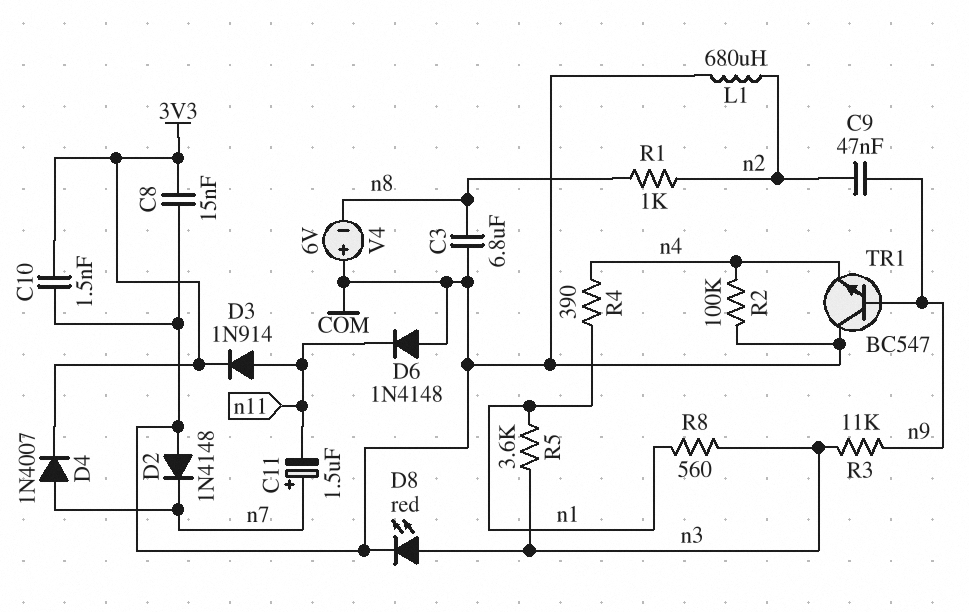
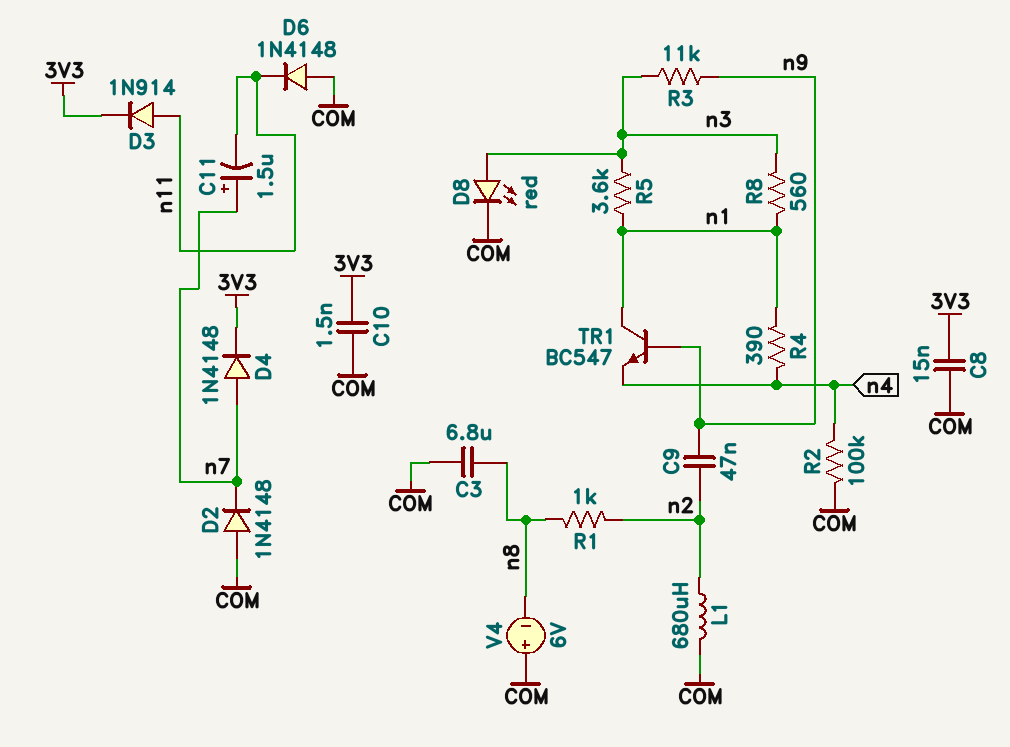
D4: diode 1N4007 (A n7, K 3V3) -> diode 1N4148 (A n7, K 3V3)
TR1: NPN BC547 (B n9, C COM, E n4) -> NPN BC547 (B n9, C n1, E n4)

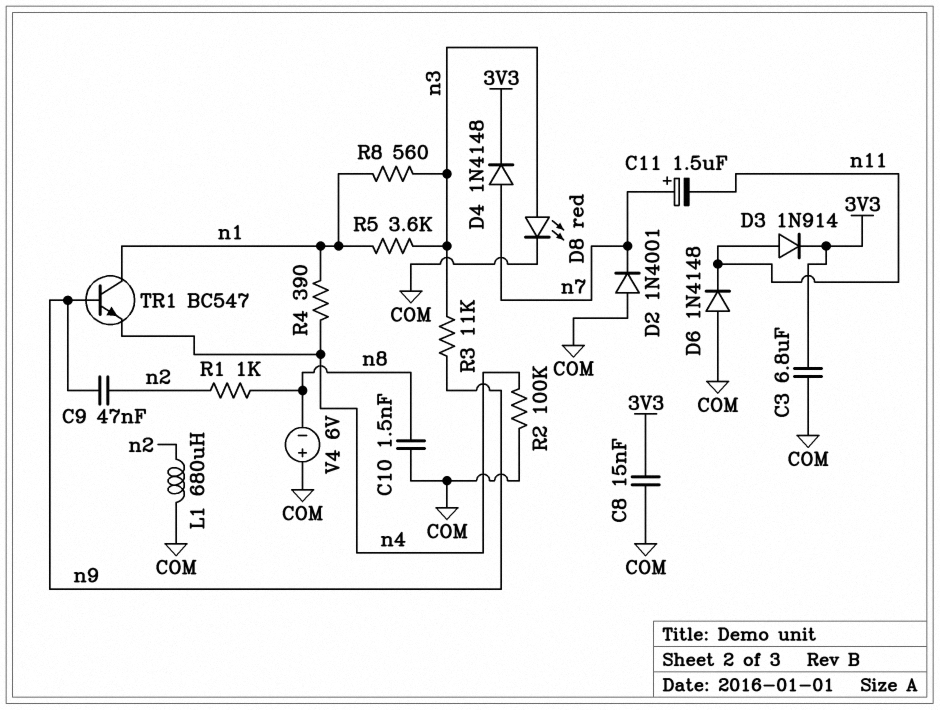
C3: 6.8uF (COM, n8) -> 6.8uF (3V3, COM)
C10: 1.5nF (3V3, COM) -> 1.5nF (COM, n8)
D2: diode 1N4148 (A COM, K n7) -> diode 1N4001 (A COM, K n7)

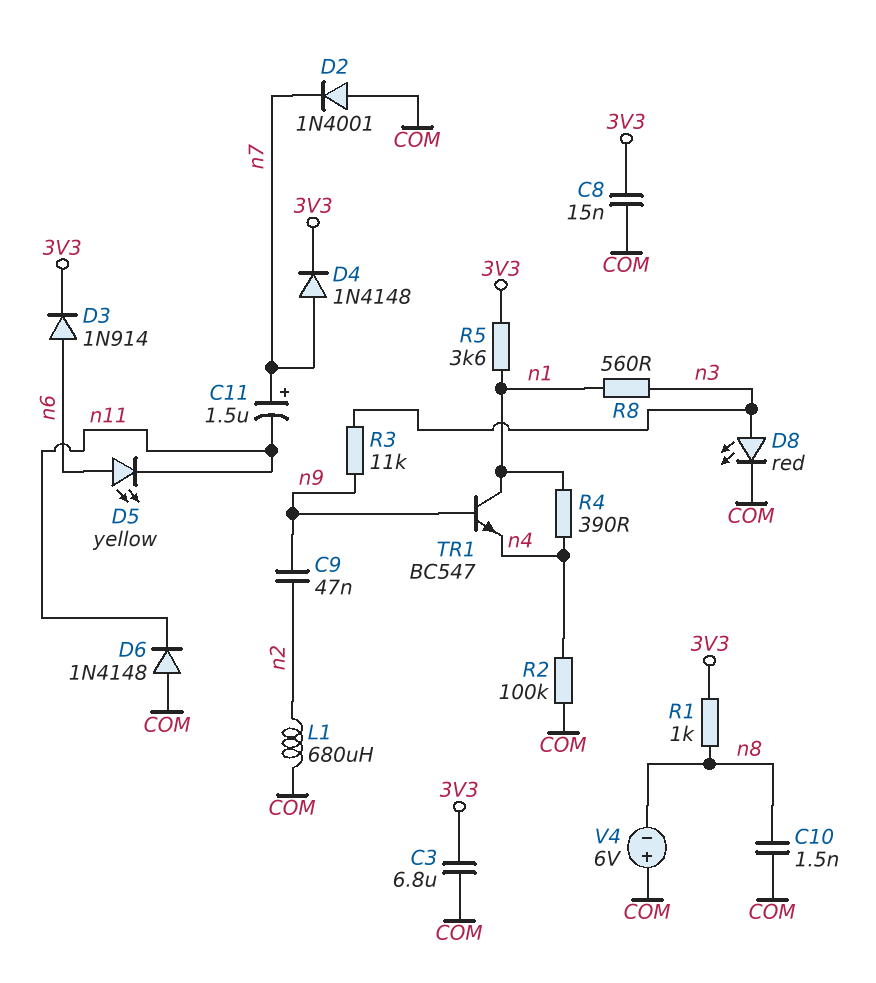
D3: diode 1N914 (A n11, K 3V3) -> diode 1N914 (A n6, K 3V3)
D5: none -> LED yellow (A n6, K n11)
R1: 1k (n2, n8) -> 1k (3V3, n8)
R5: 3.6k (n1, n3) -> 3.6k (3V3, n1)

